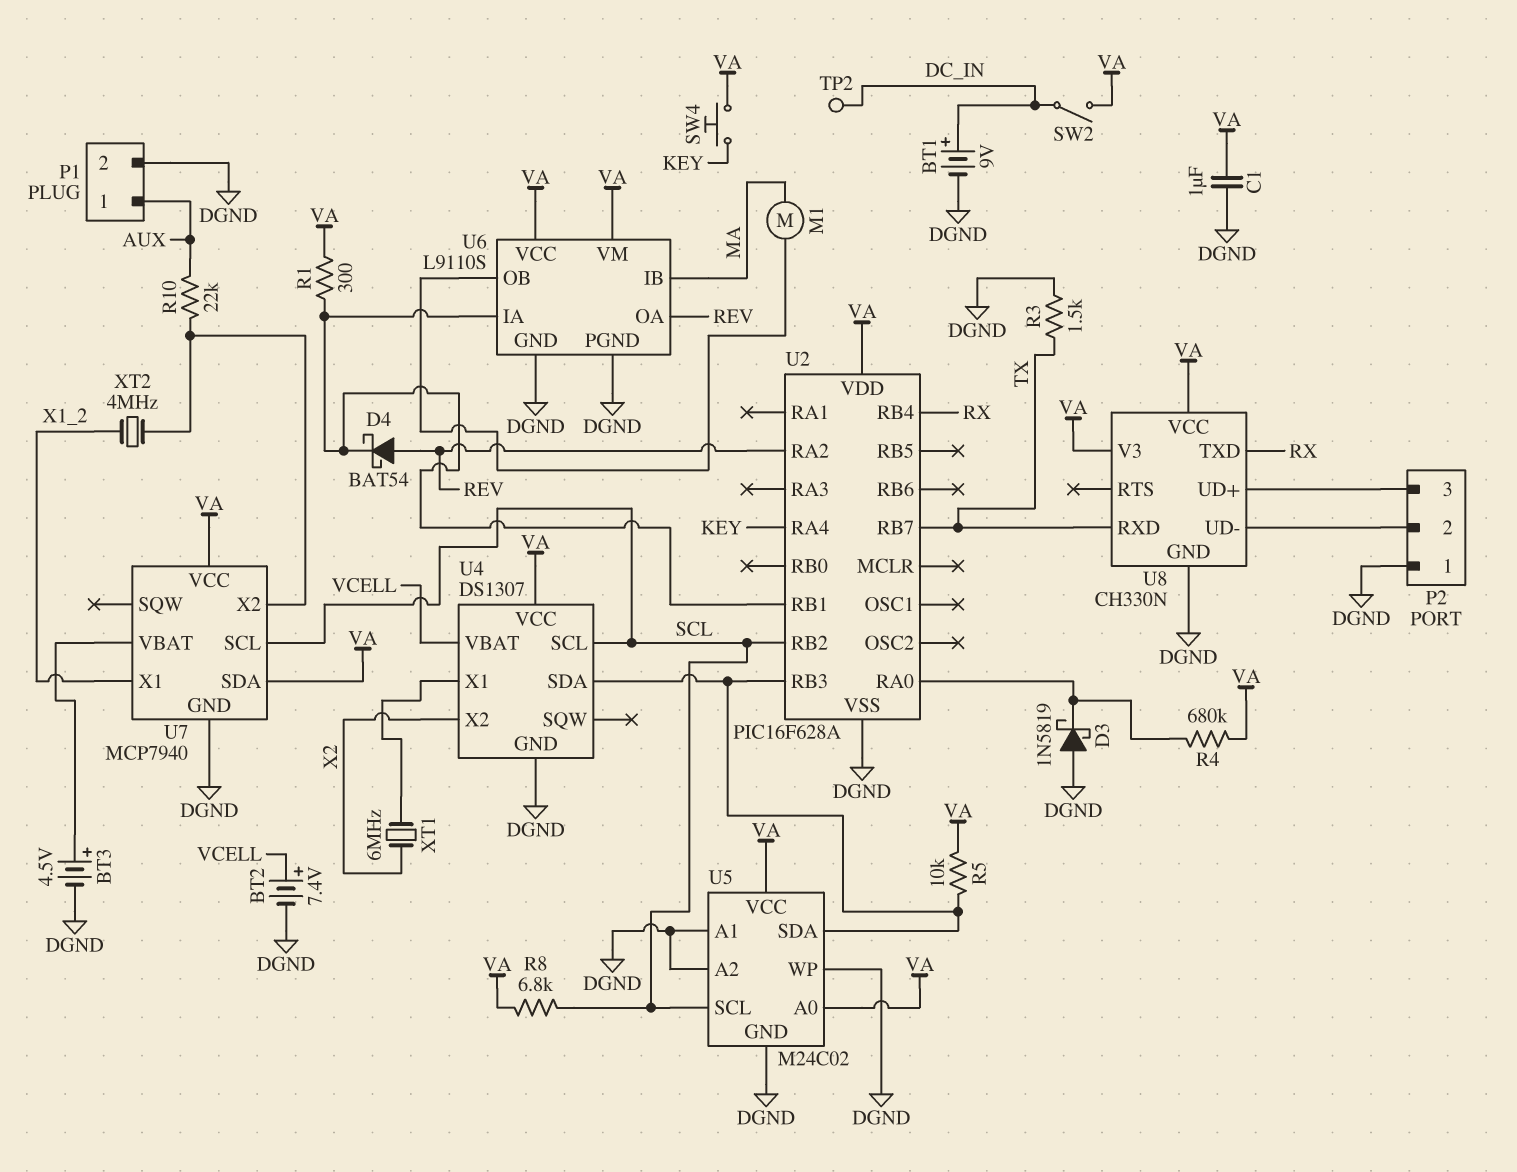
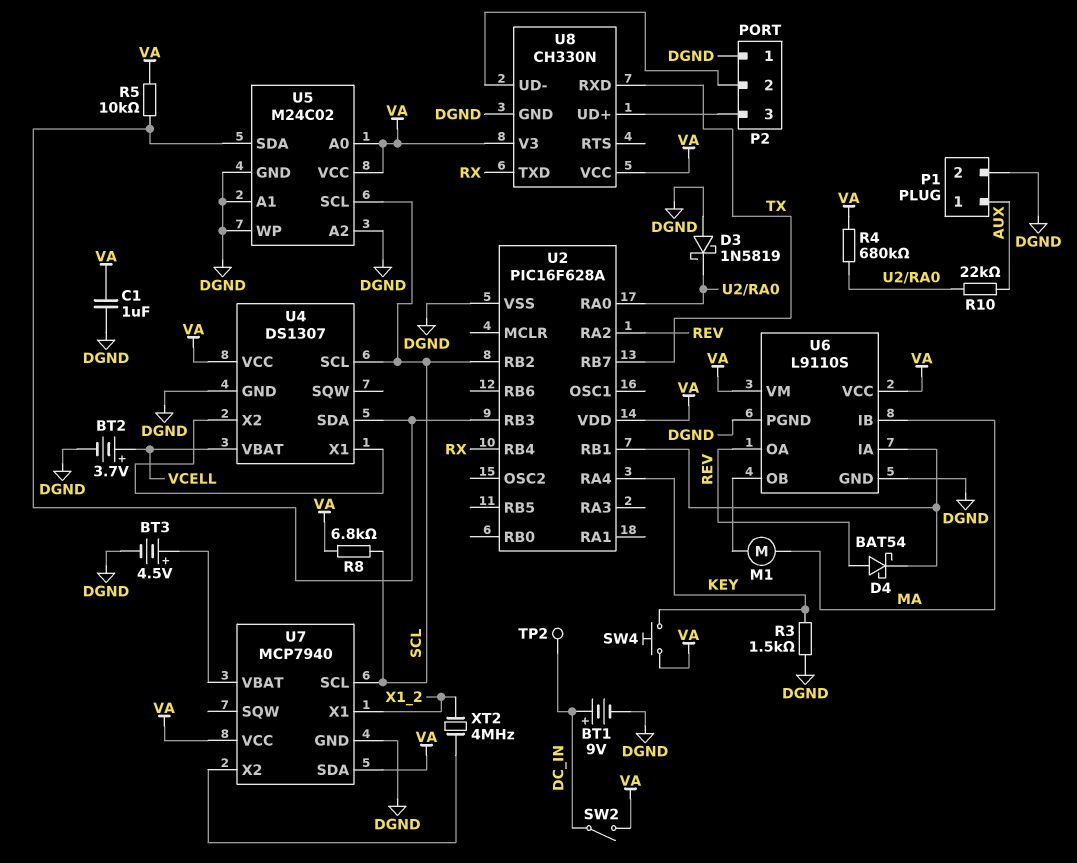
BT2: 7.4V (plus VCELL, minus DGND) -> 3.7V (plus VCELL, minus DGND)
R1: 300 (U2/RB1, VA) -> none
R3: 1.5k (DGND, TX) -> 1.5k (DGND, KEY)
R10: 22k (AUX, U7/X2) -> 22k (AUX, U2/RA0)
U4 pin X2: X2 -> U4/X1
XT1: 6MHz (U4/X1, X2) -> none

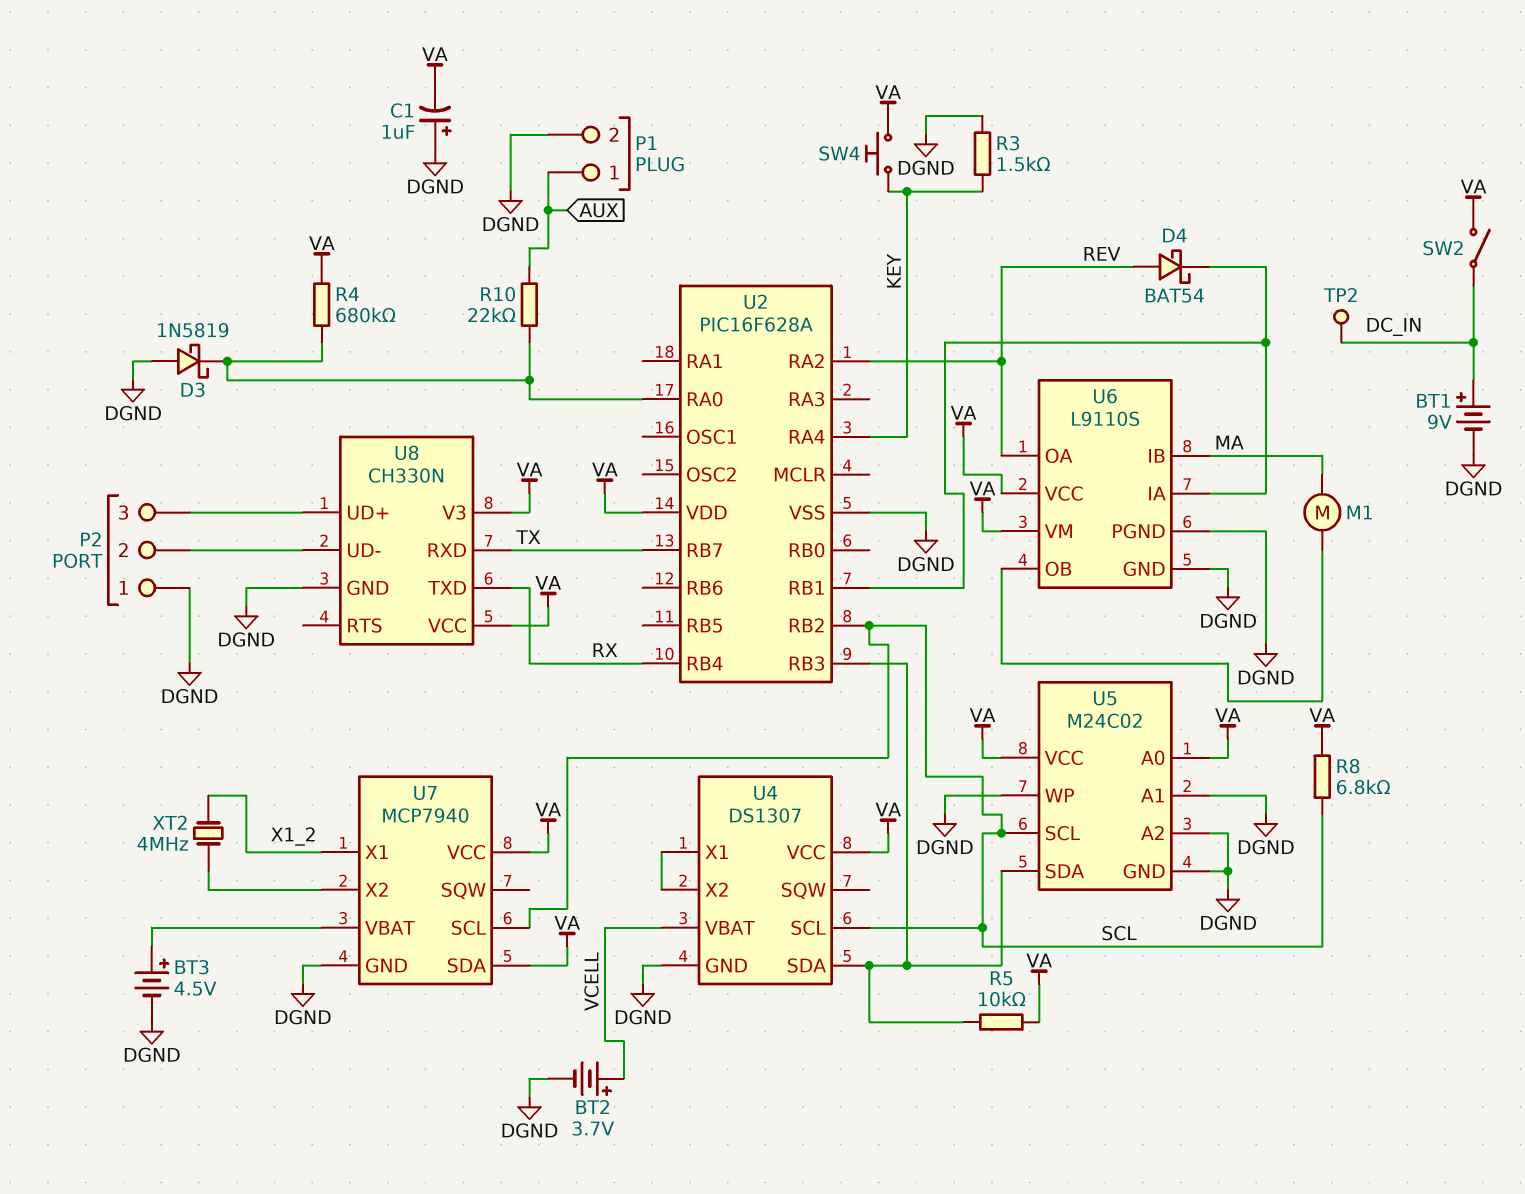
C1: 1uF (DGND, VA) -> 1uF (plus DGND, minus VA)

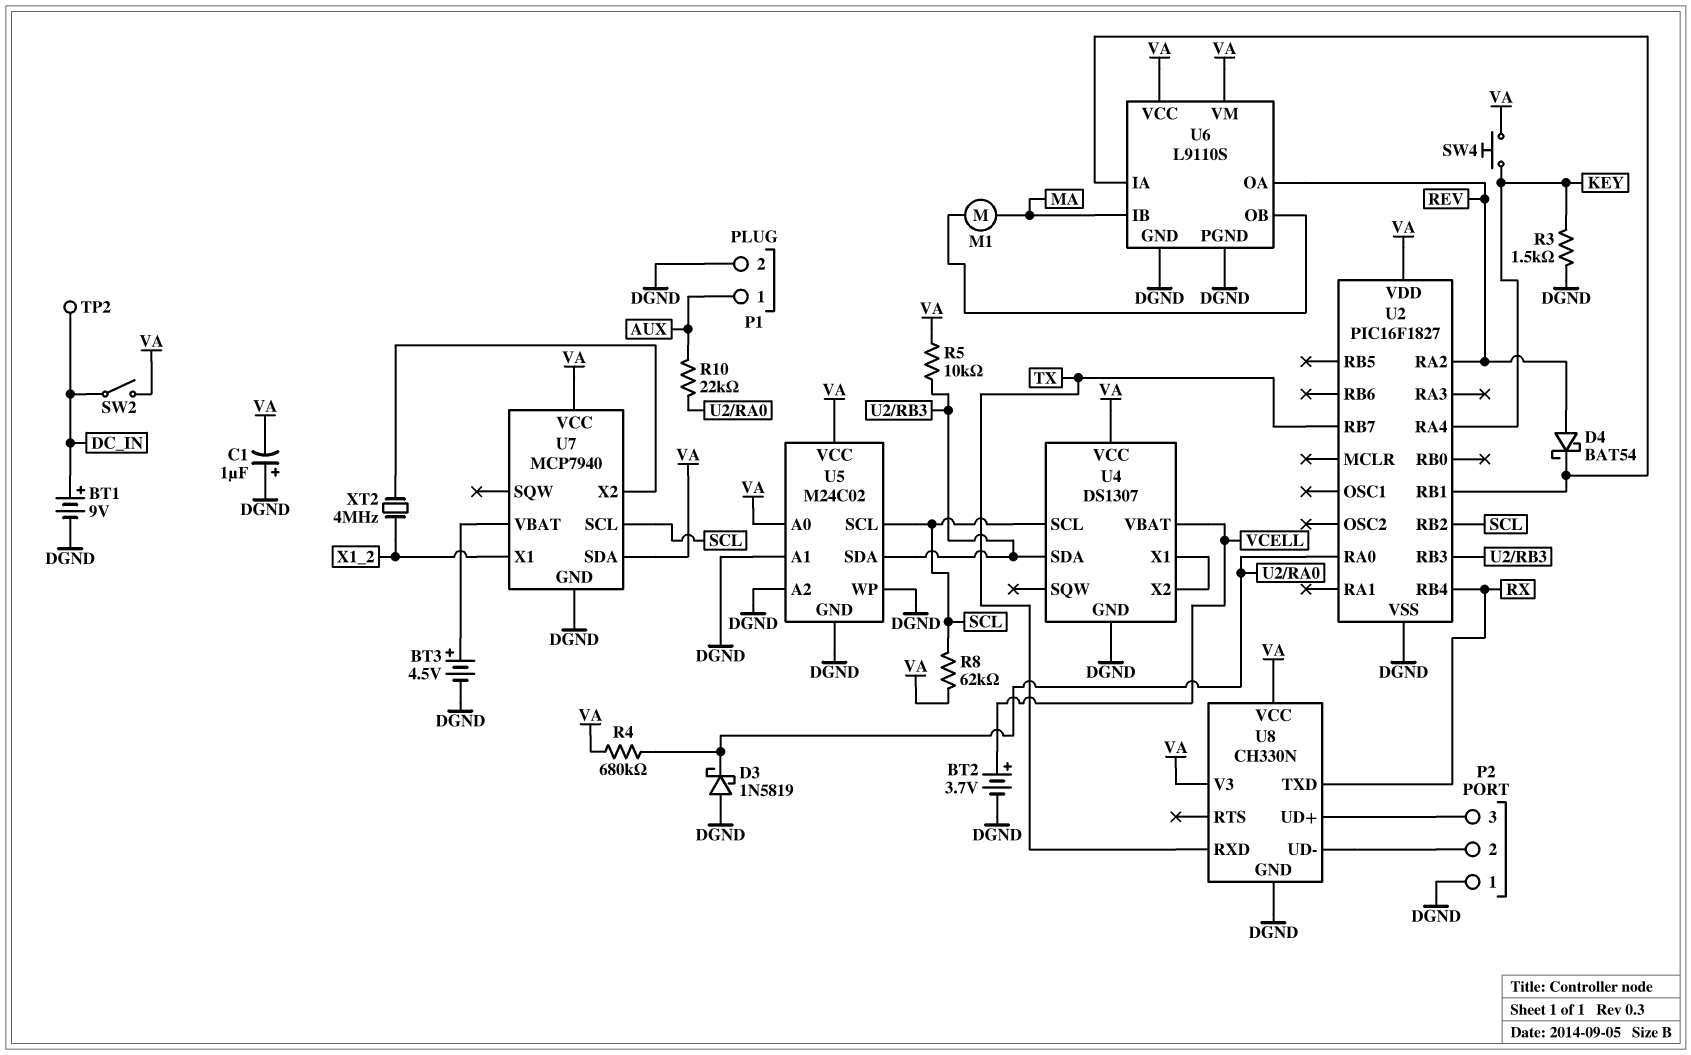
R8: 6.8k (SCL, VA) -> 62k (SCL, VA)
U2: PIC16F628A -> PIC16F1827

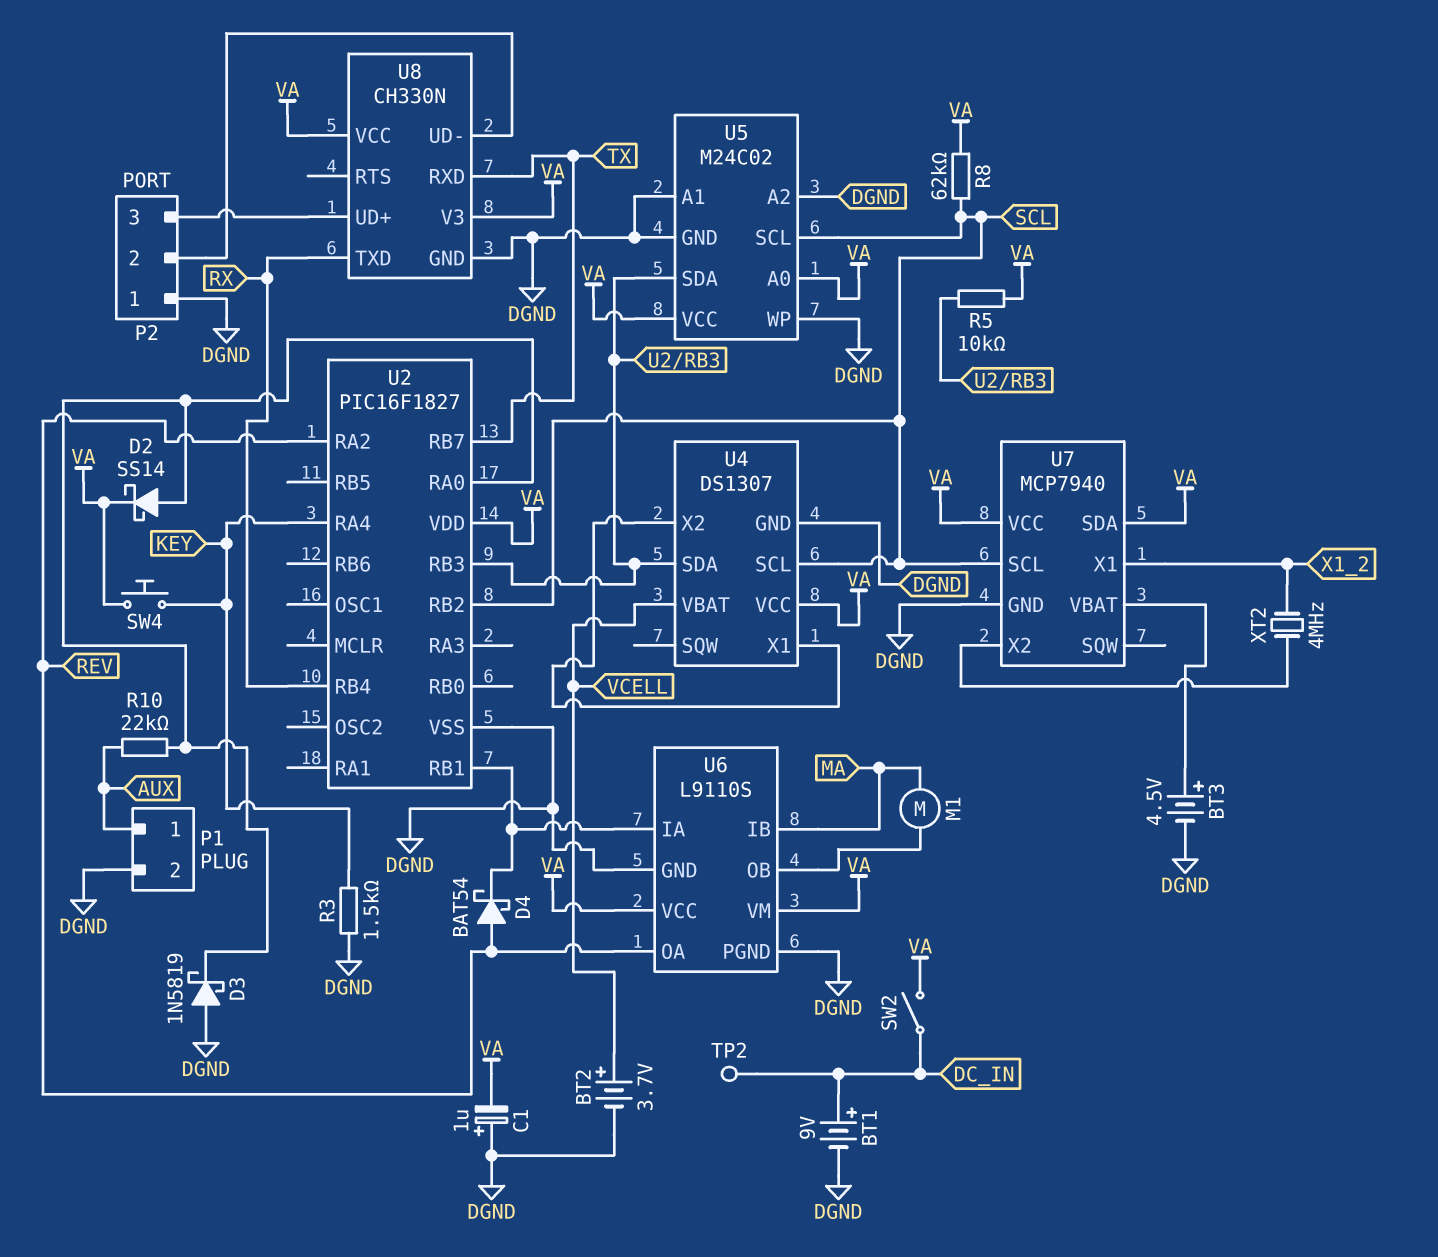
D2: none -> schottky SS14 (A U2/RA0, K VA)
R4: 680k (U2/RA0, VA) -> none

